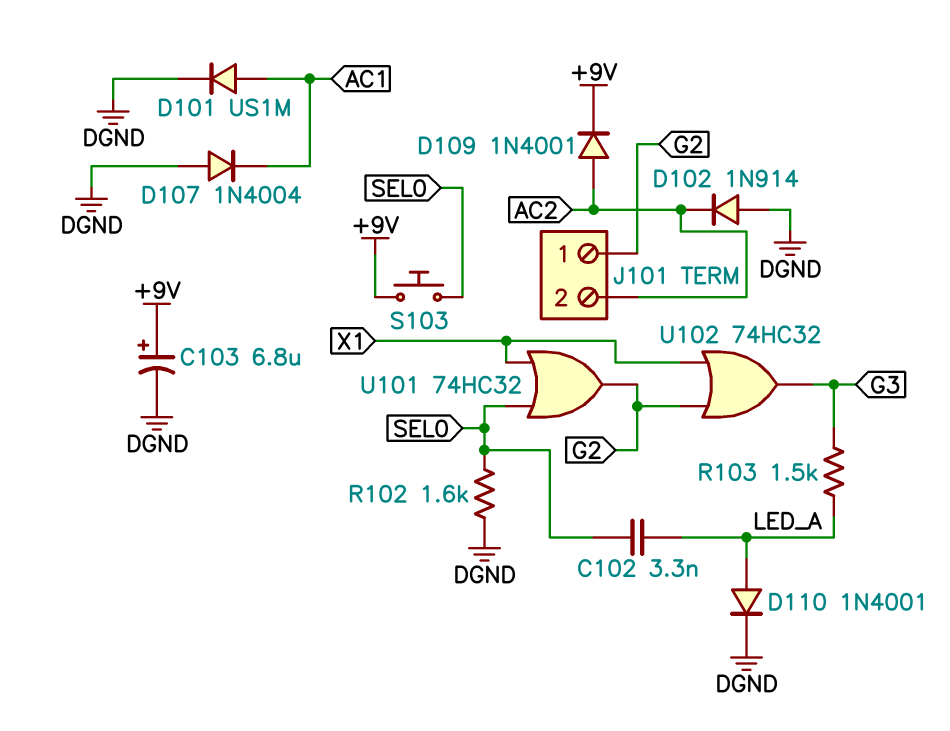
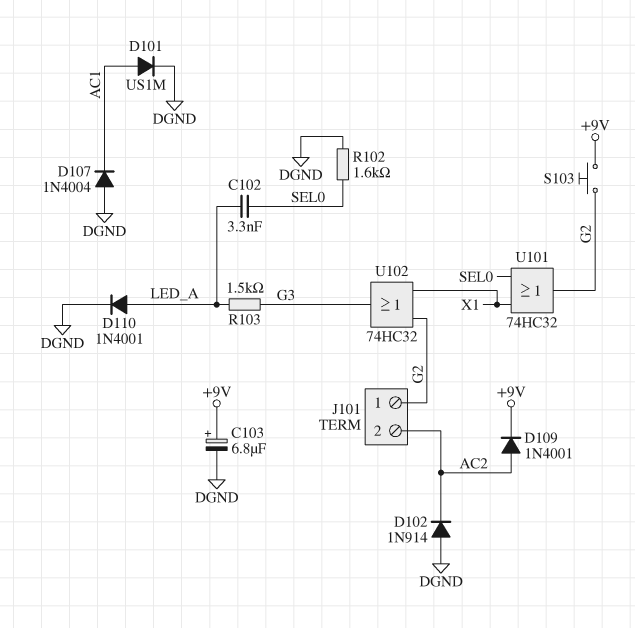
S103: button (+9V, SEL0) -> button (+9V, G2)

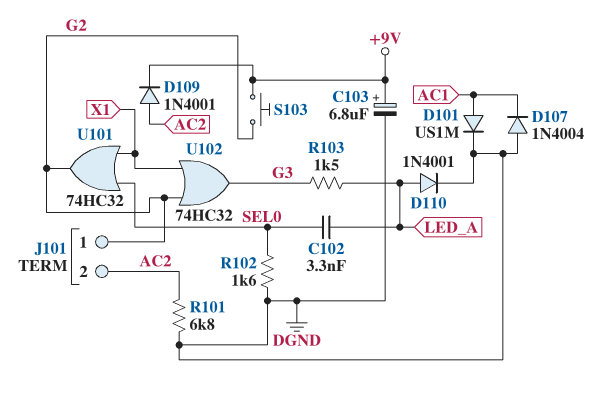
D102: diode 1N914 (A DGND, K AC2) -> none
R101: none -> 6.8k (AC2, DGND)

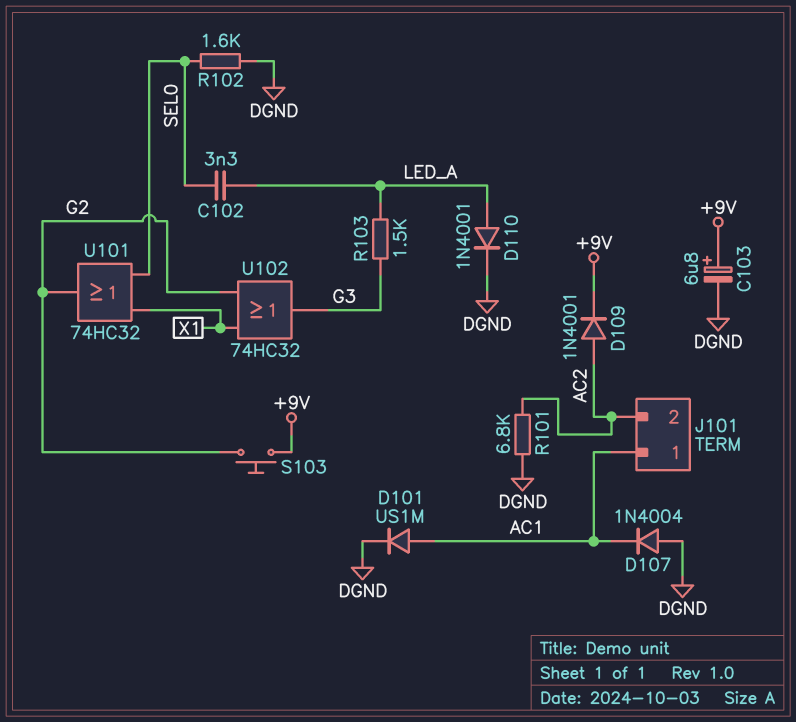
J101 pin 1: G2 -> AC1

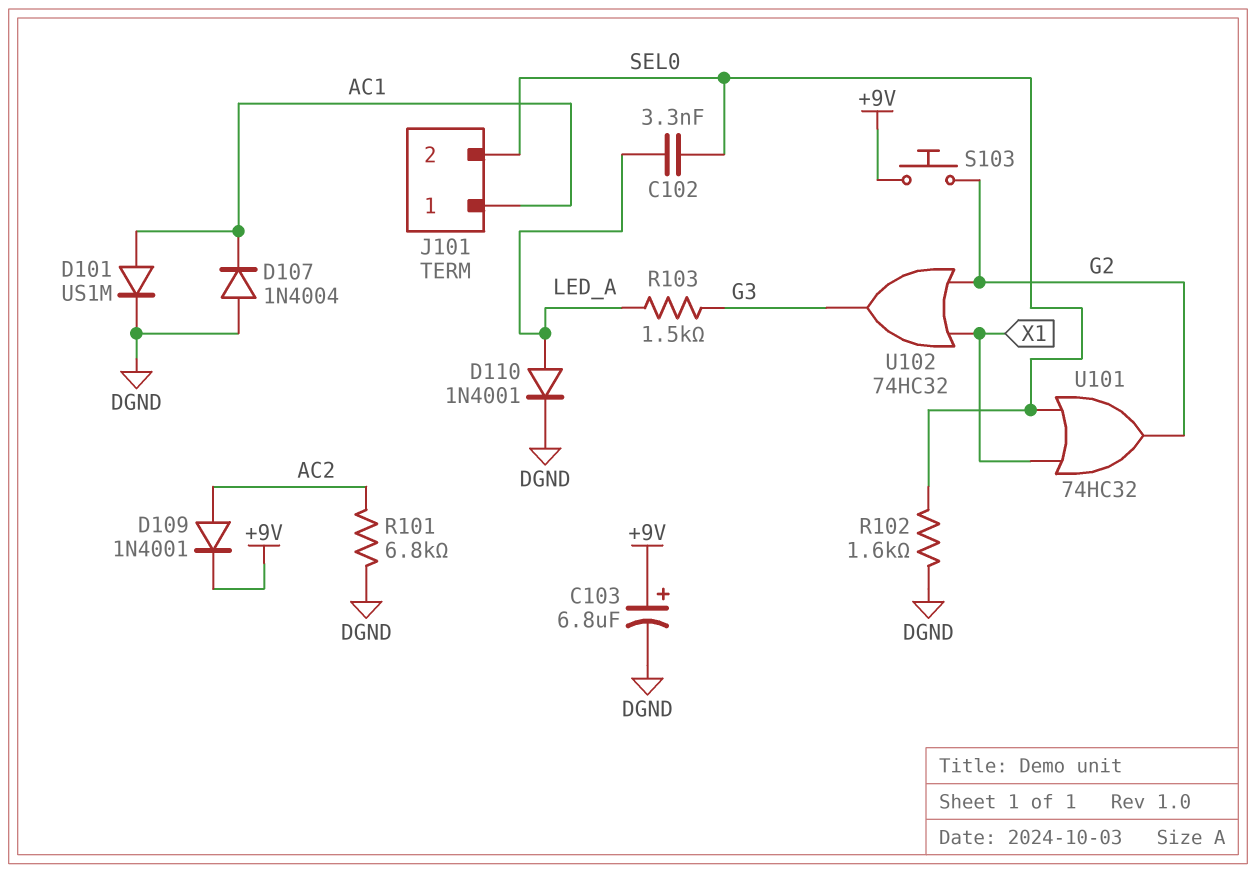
J101 pin 2: AC2 -> SEL0

